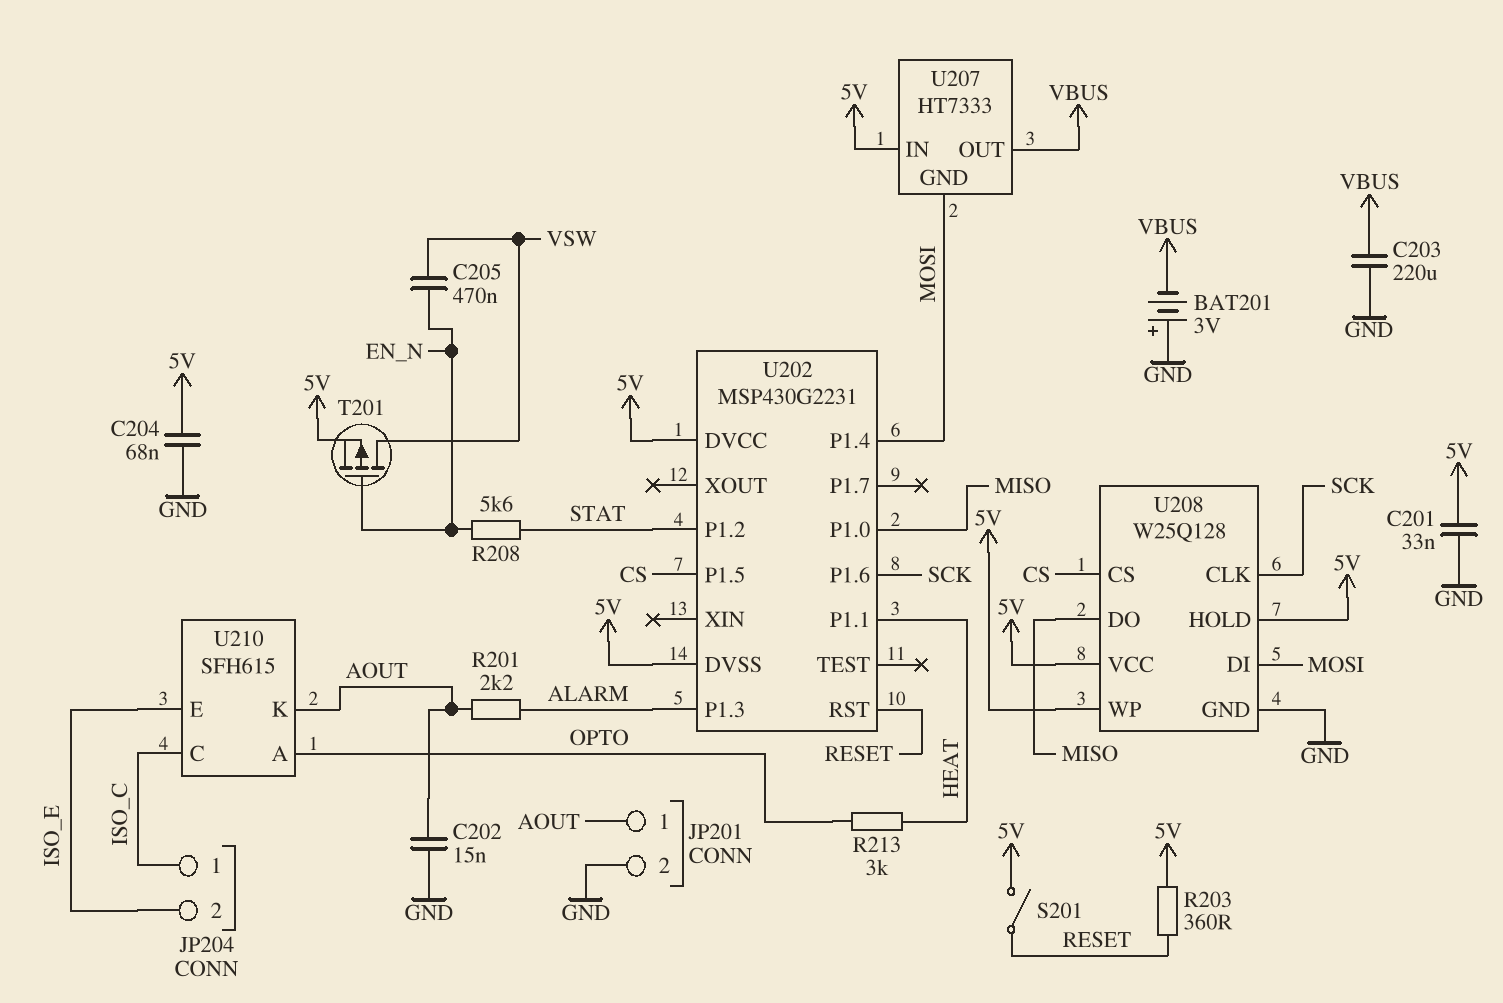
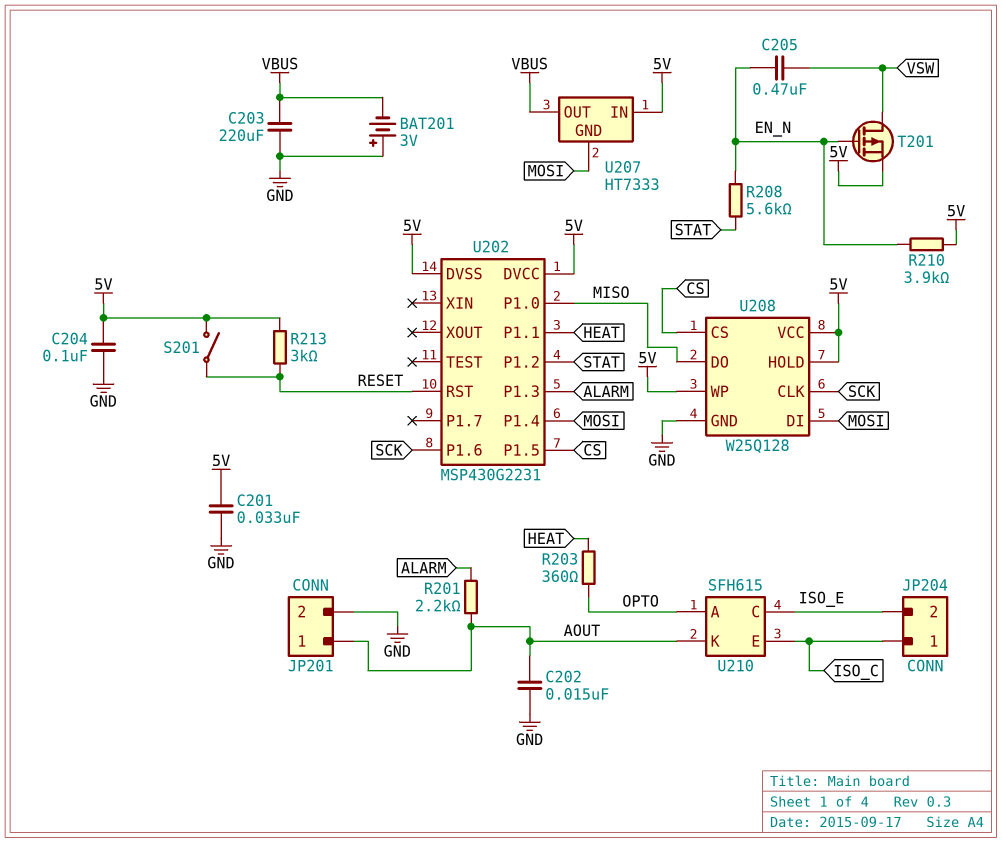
C204: 68nF (5V, GND) -> 100nF (5V, GND)
R203: 360 (5V, RESET) -> 360 (HEAT, OPTO)
R210: none -> 3.9k (5V, EN_N)
R213: 3k (HEAT, OPTO) -> 3k (5V, RESET)
U210 pin C: ISO_C -> ISO_E
U210 pin E: ISO_E -> ISO_C

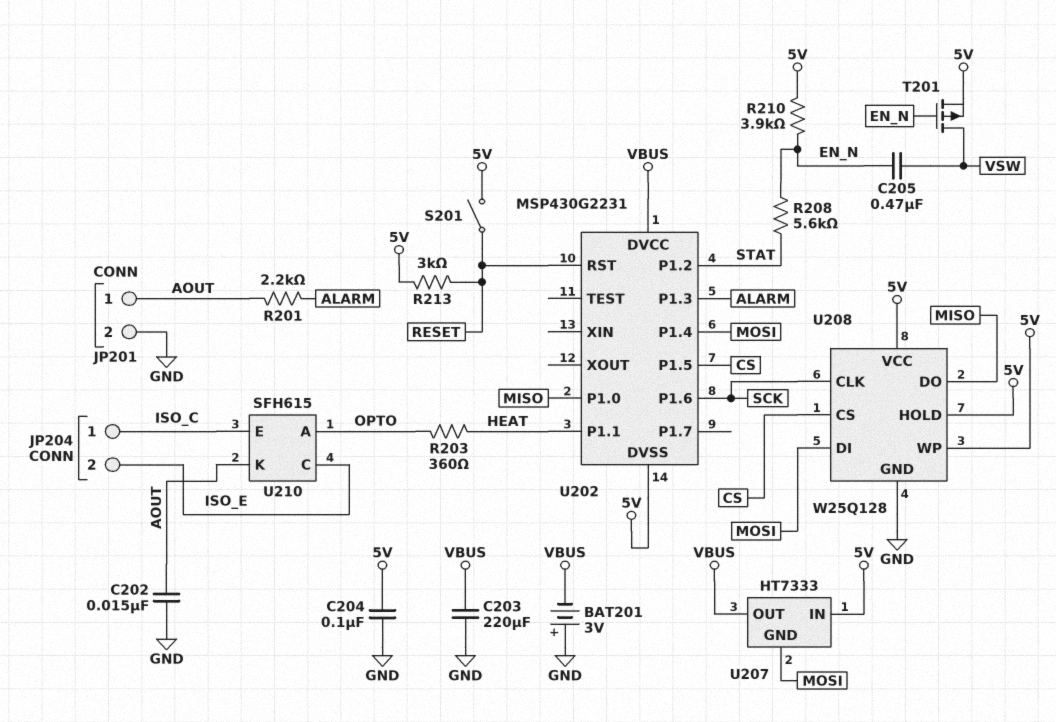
C201: 33nF (5V, GND) -> none
U202 pin DVCC: 5V -> VBUS

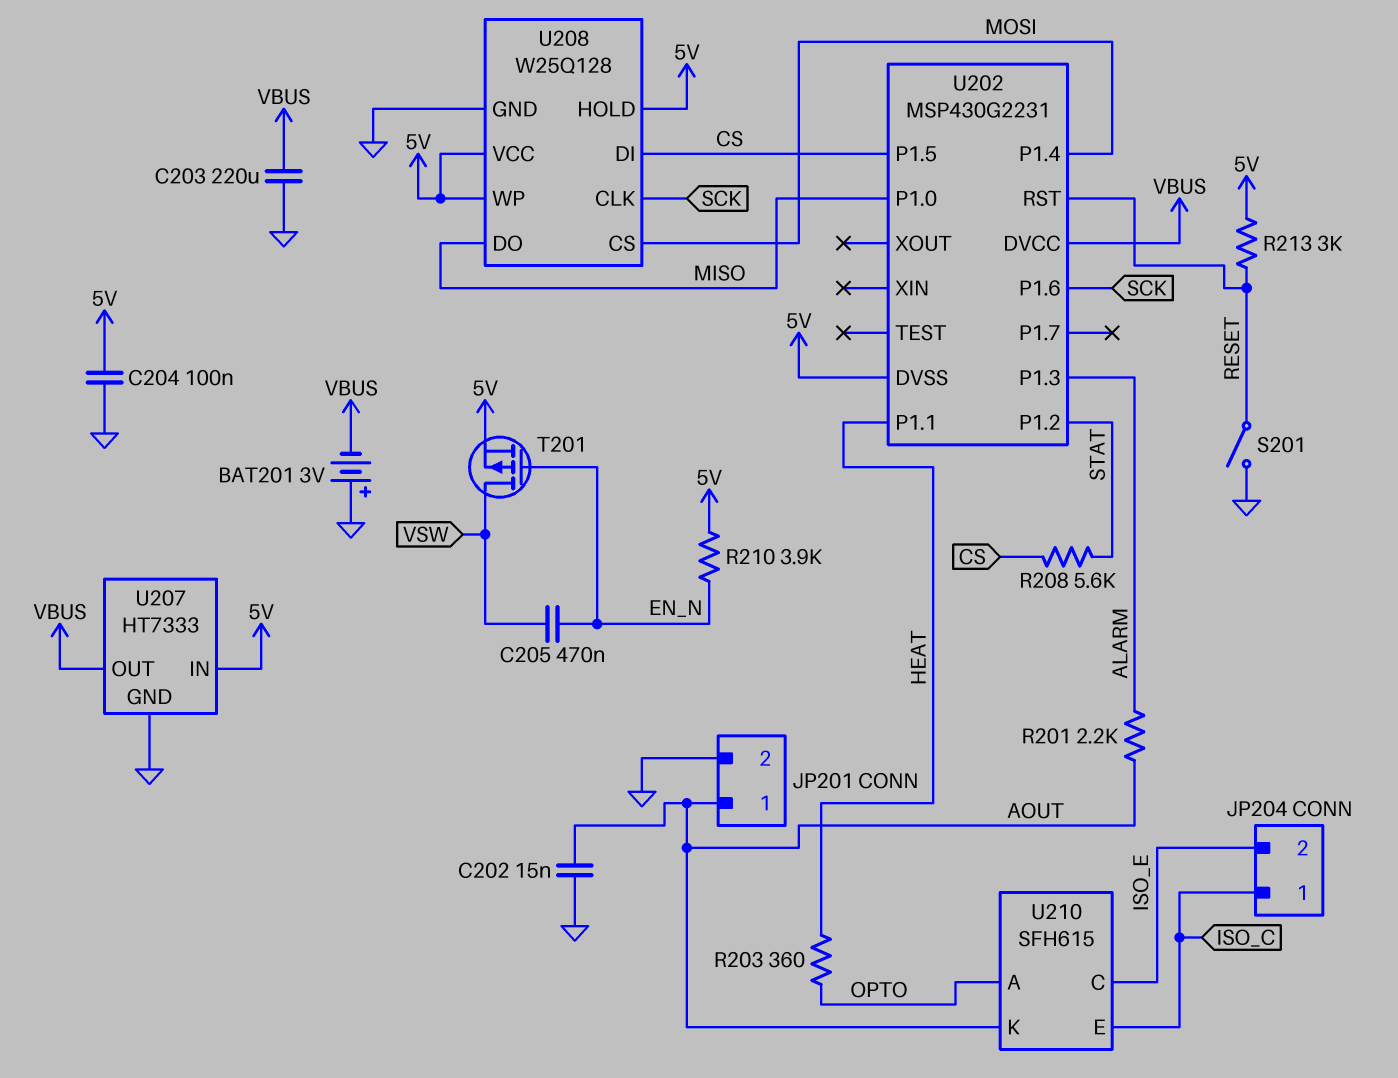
R208: 5.6k (EN_N, STAT) -> 5.6k (CS, STAT)
S201: switch (5V, RESET) -> switch (GND, RESET)
U207 pin GND: MOSI -> GND
U208 pin CS: CS -> MOSI
U208 pin DI: MOSI -> CS

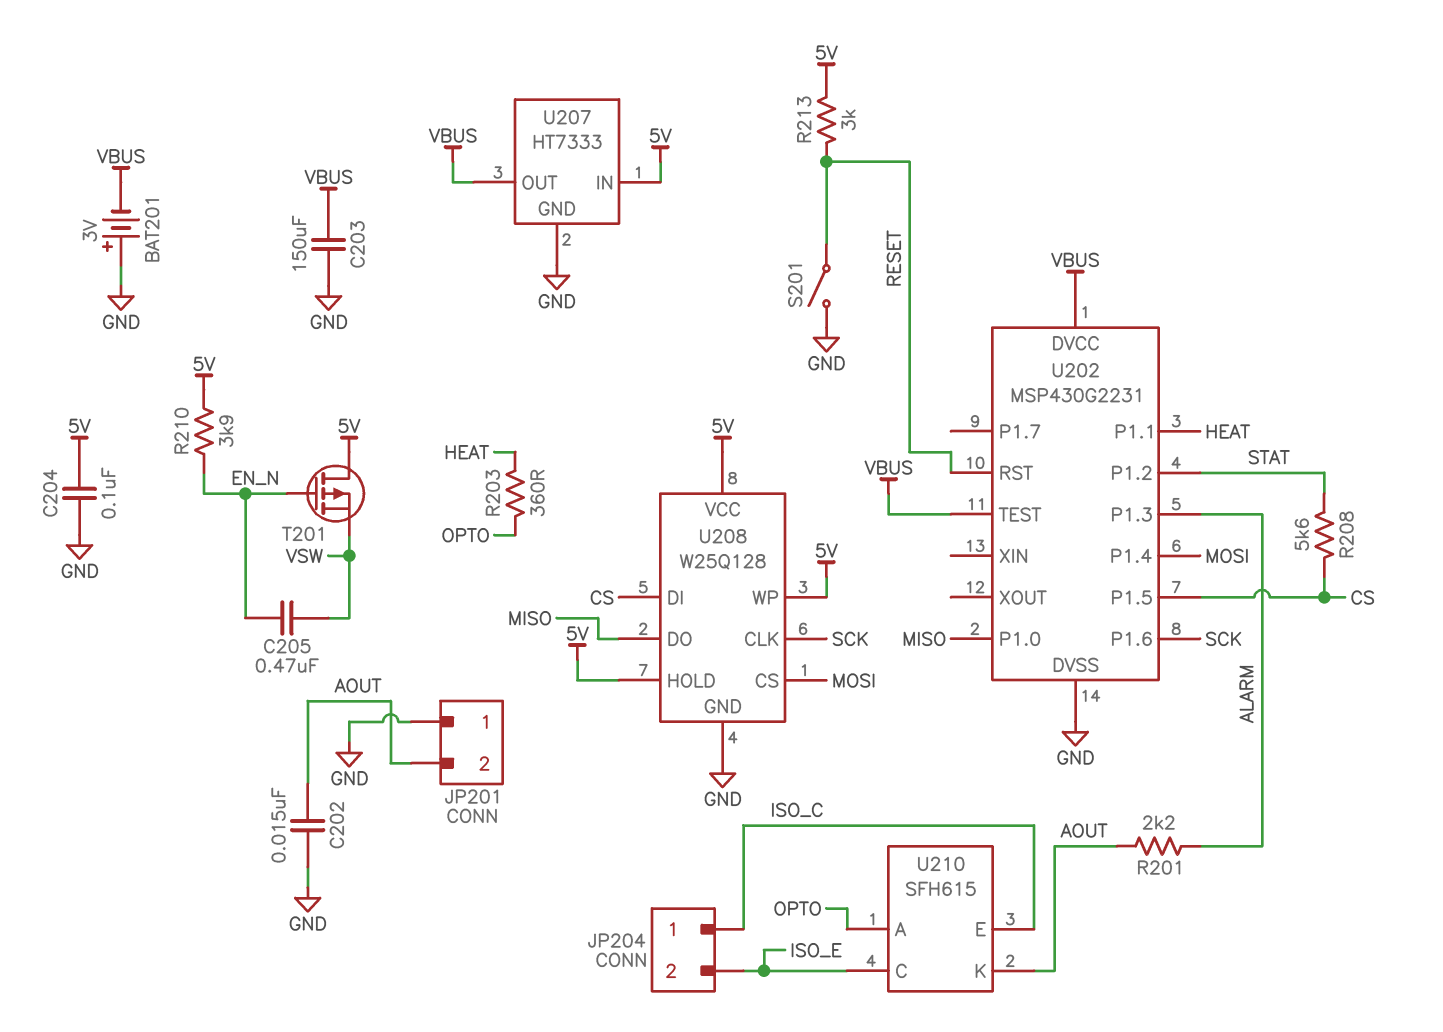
C203: 220uF (GND, VBUS) -> 150uF (GND, VBUS)
JP201 pin 1: AOUT -> GND
JP201 pin 2: GND -> AOUT
T201: PMOS (G EN_N, D VSW, S 5V) -> PMOS (G EN_N, D 5V, S VSW)
U202 pin DVSS: 5V -> GND
U202 pin TEST: none -> VBUS

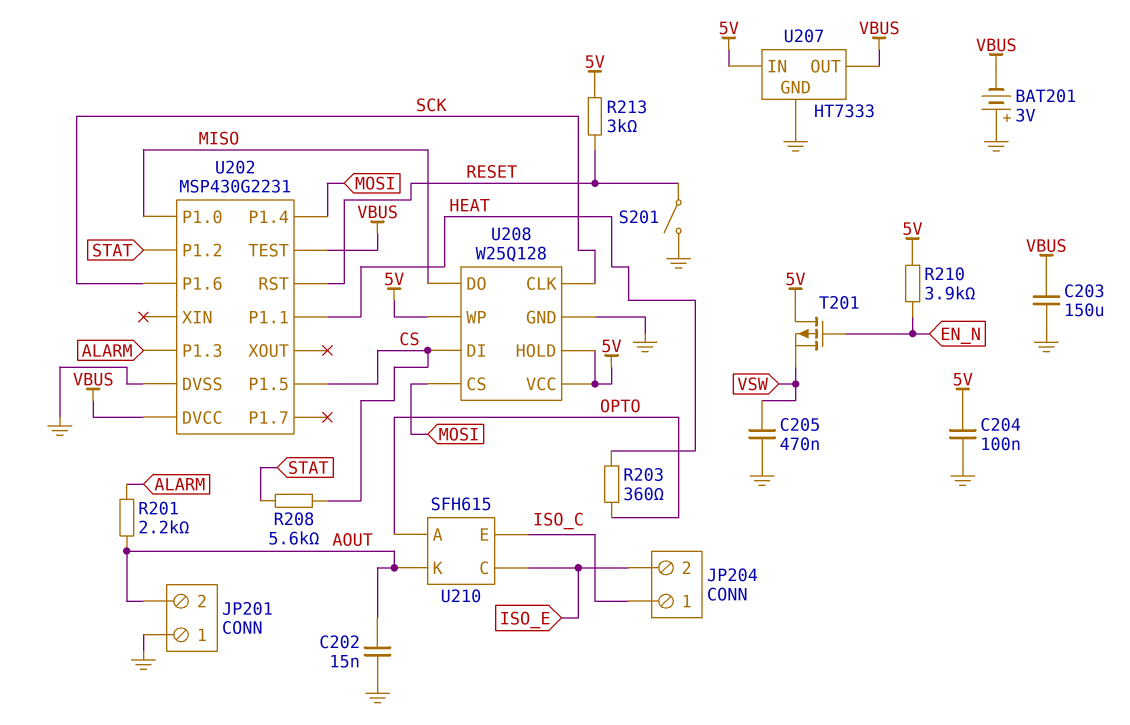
C205: 470nF (EN_N, VSW) -> 470nF (GND, VSW)

